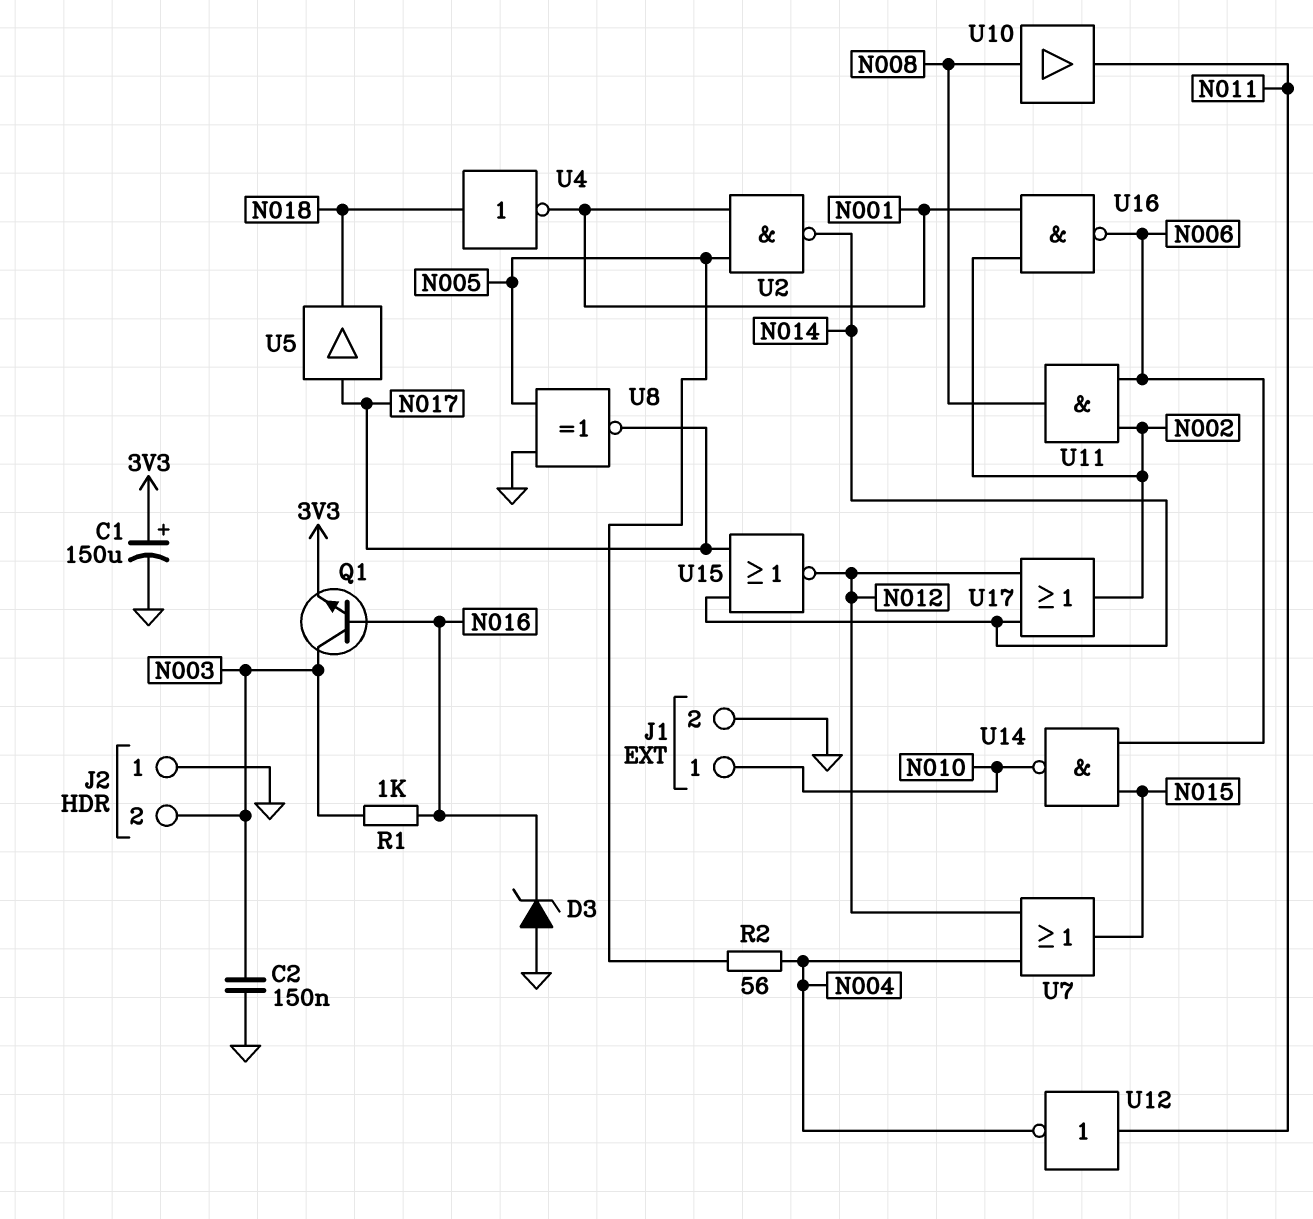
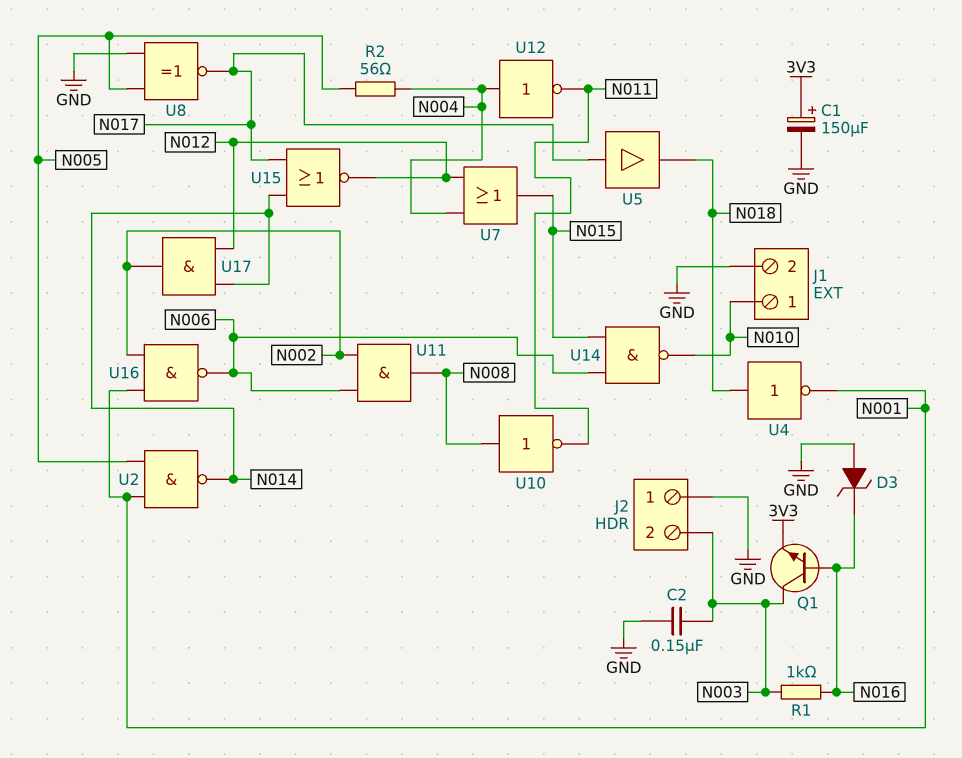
U10: buffer (in N008, out N011) -> NOT (in N008, out N011)
U12: NOT (in N011, out N004) -> NOT (in N004, out N011)
U17: OR (in N012, in N014, out N002) -> AND (in N012, in N014, out N002)

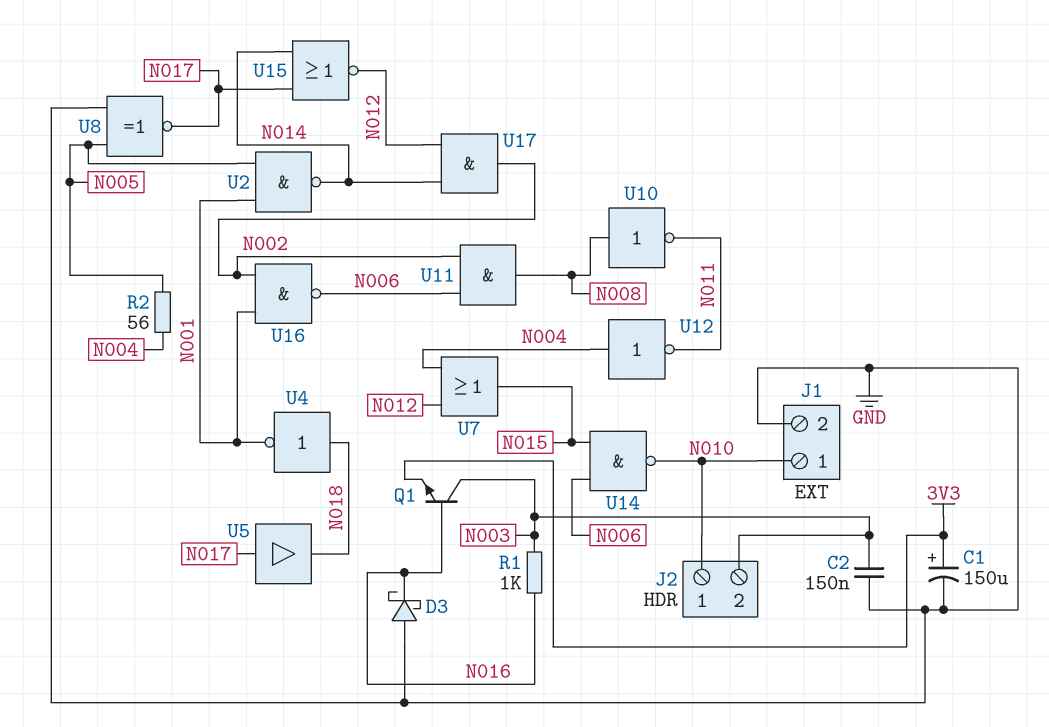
D3: zener (A GND, K N016) -> schottky (A GND, K N016)
J2 pin 1: GND -> N010

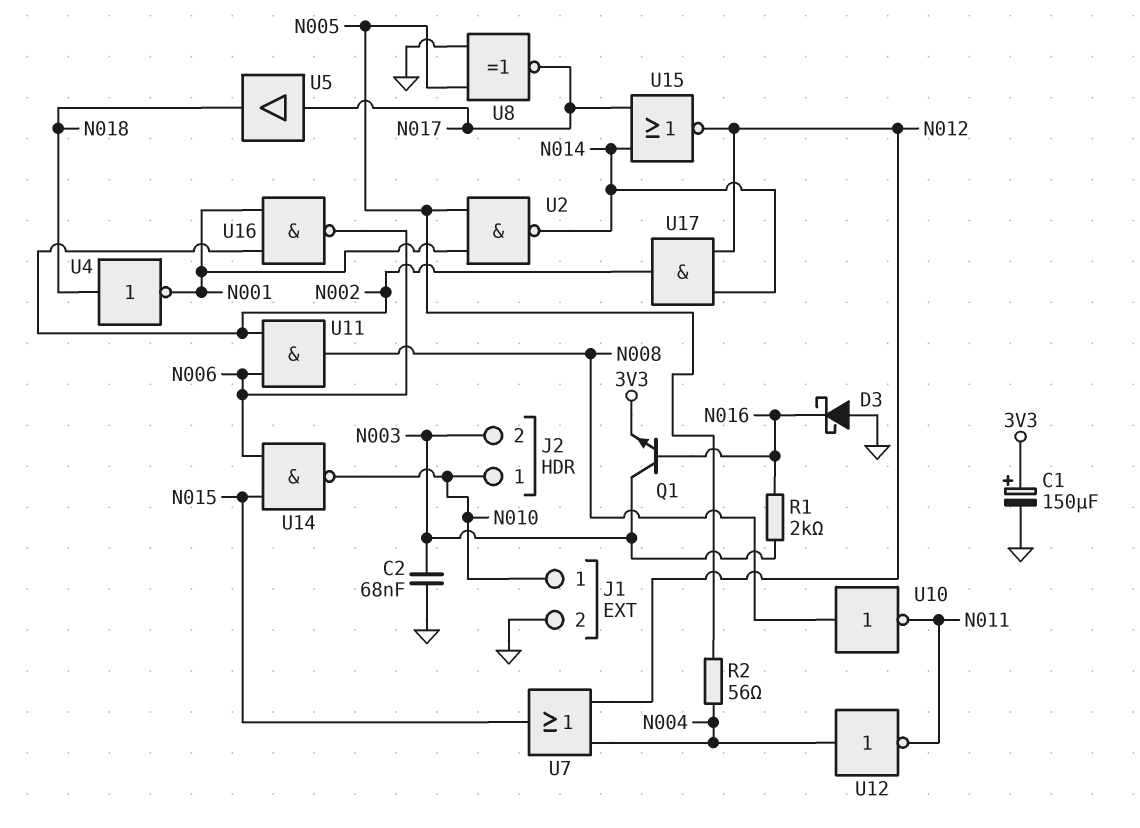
C2: 150nF (GND, N003) -> 68nF (GND, N003)
R1: 1k (N003, N016) -> 2k (N003, N016)

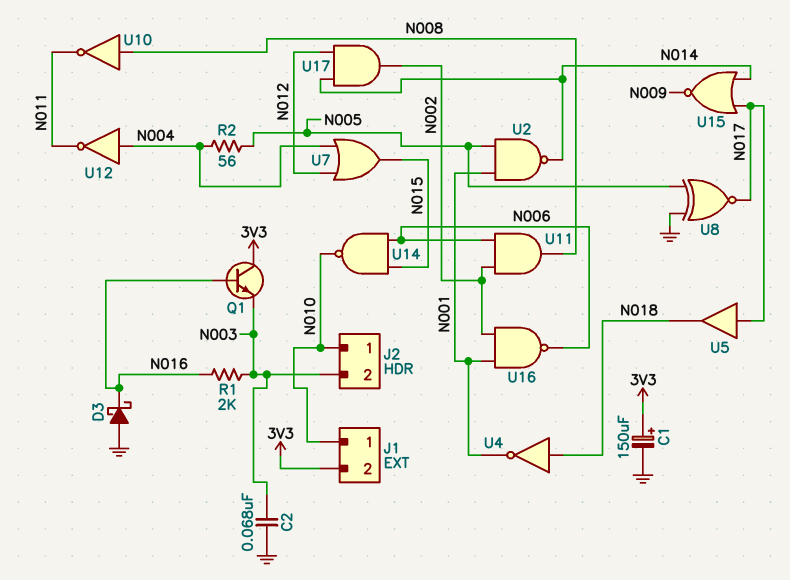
J1 pin 2: GND -> 3V3
Q1: NPN (B N016, C N003, E 3V3) -> NPN (B N016, C 3V3, E N003)
U15: NOR (in N014, in N017, out N012) -> NOR (in N014, in N017, out N009)

